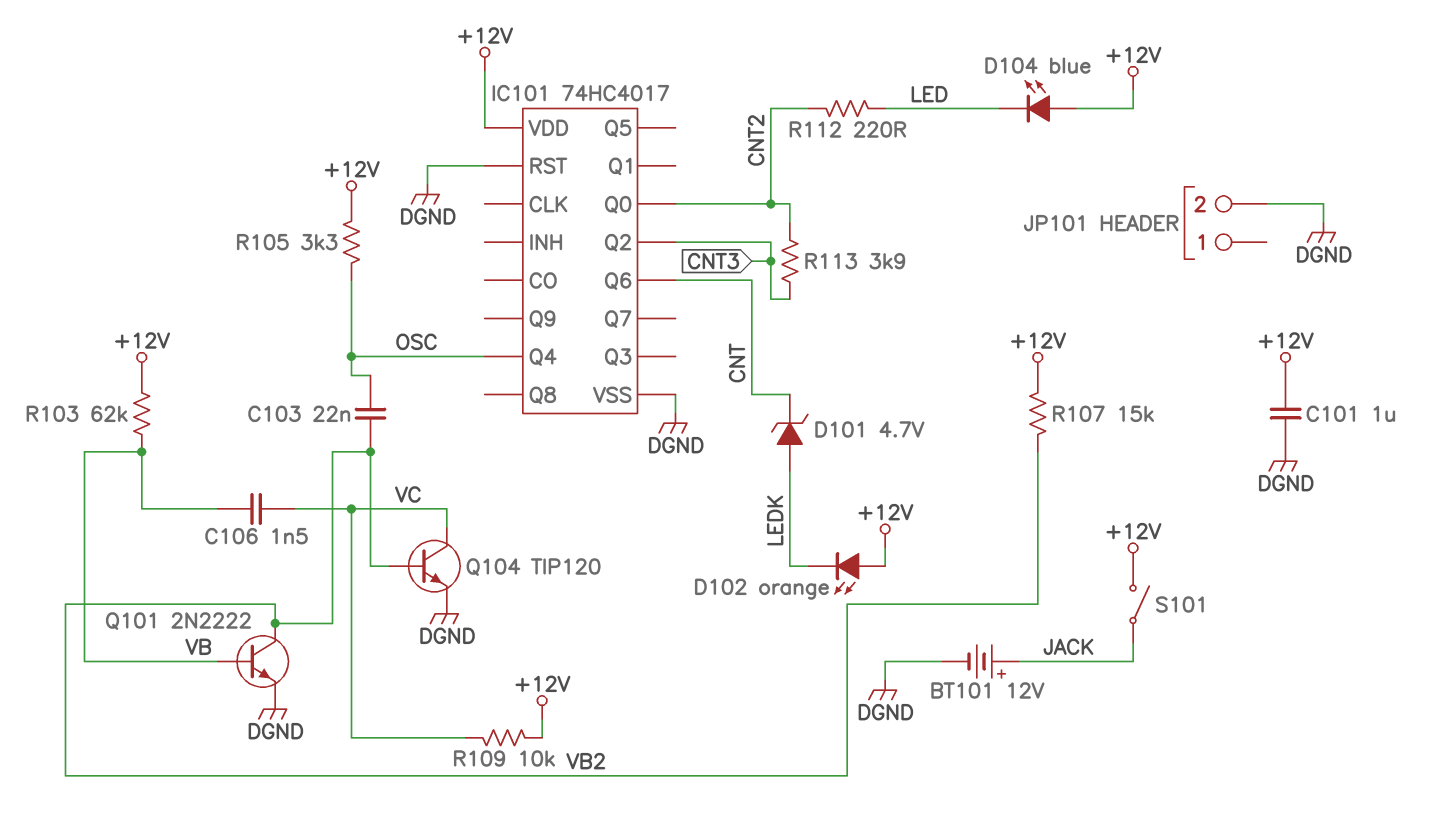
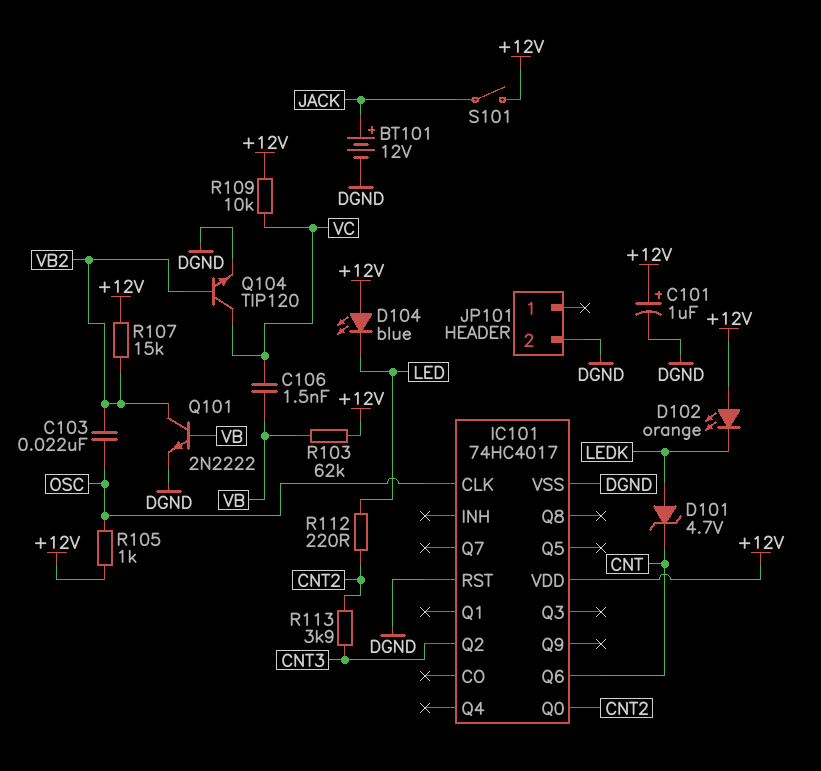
C101: 1uF (+12V, DGND) -> 1uF (plus +12V, minus DGND)
IC101 pin CLK: none -> OSC
IC101 pin Q4: OSC -> none
R105: 3.3k (+12V, OSC) -> 1k (+12V, OSC)

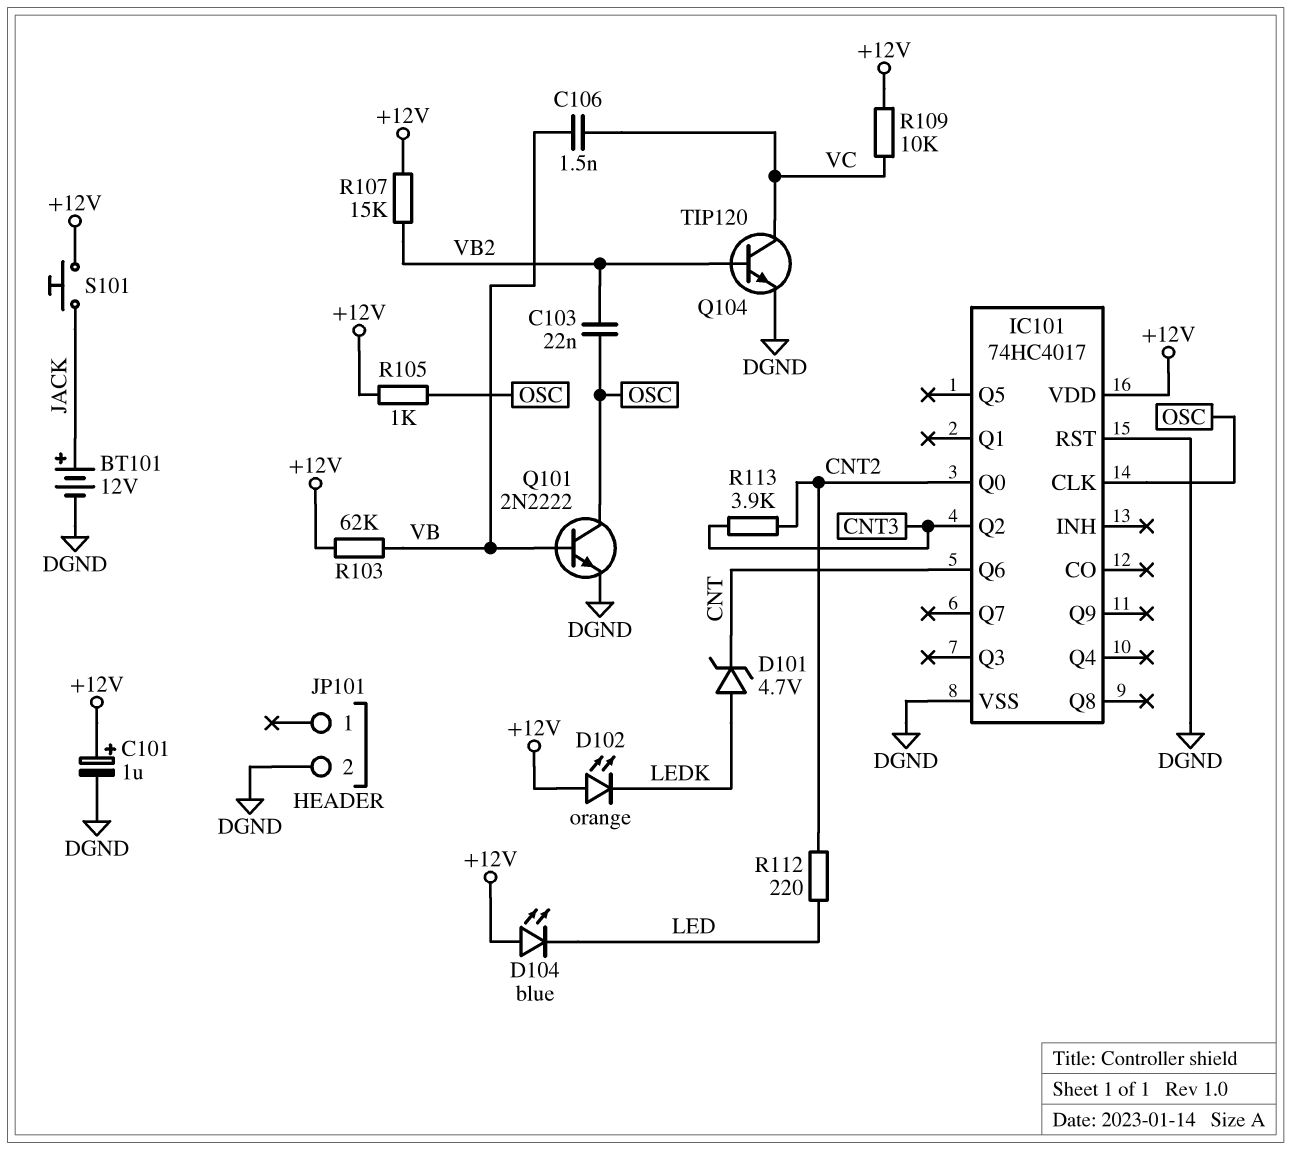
Q101: NPN 2N2222 (B VB, C VB2, E DGND) -> NPN 2N2222 (B VB, C OSC, E DGND)
S101: switch (+12V, JACK) -> button (+12V, JACK)

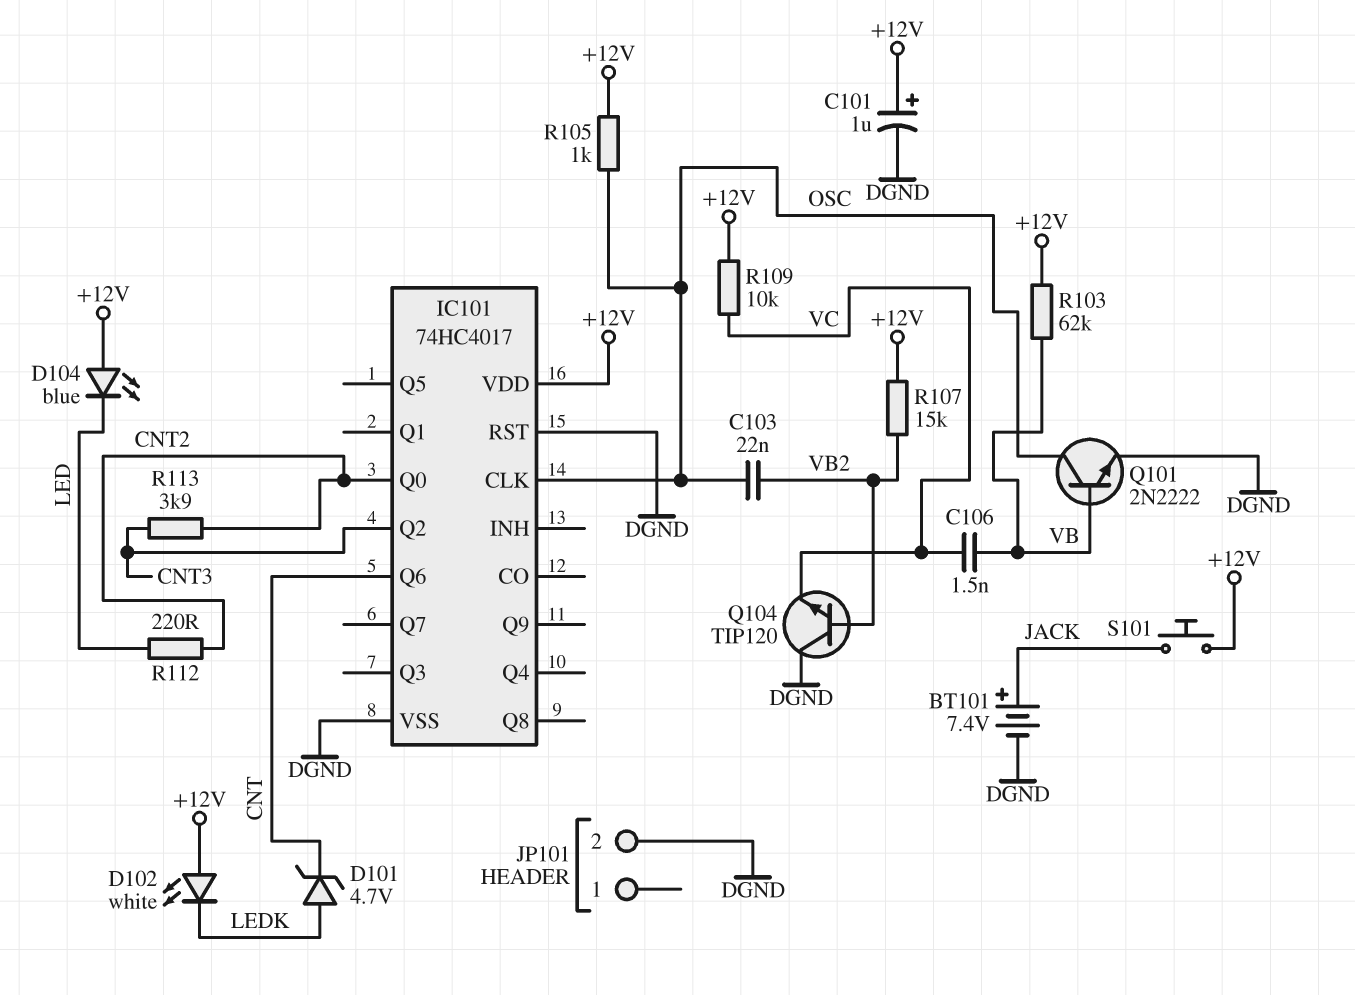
BT101: 12V (plus JACK, minus DGND) -> 7.4V (plus JACK, minus DGND)
D102: LED orange (A +12V, K LEDK) -> LED white (A +12V, K LEDK)
Q104: NPN TIP120 (B VB2, C VC, E DGND) -> NPN TIP120 (B VB2, C DGND, E VC)

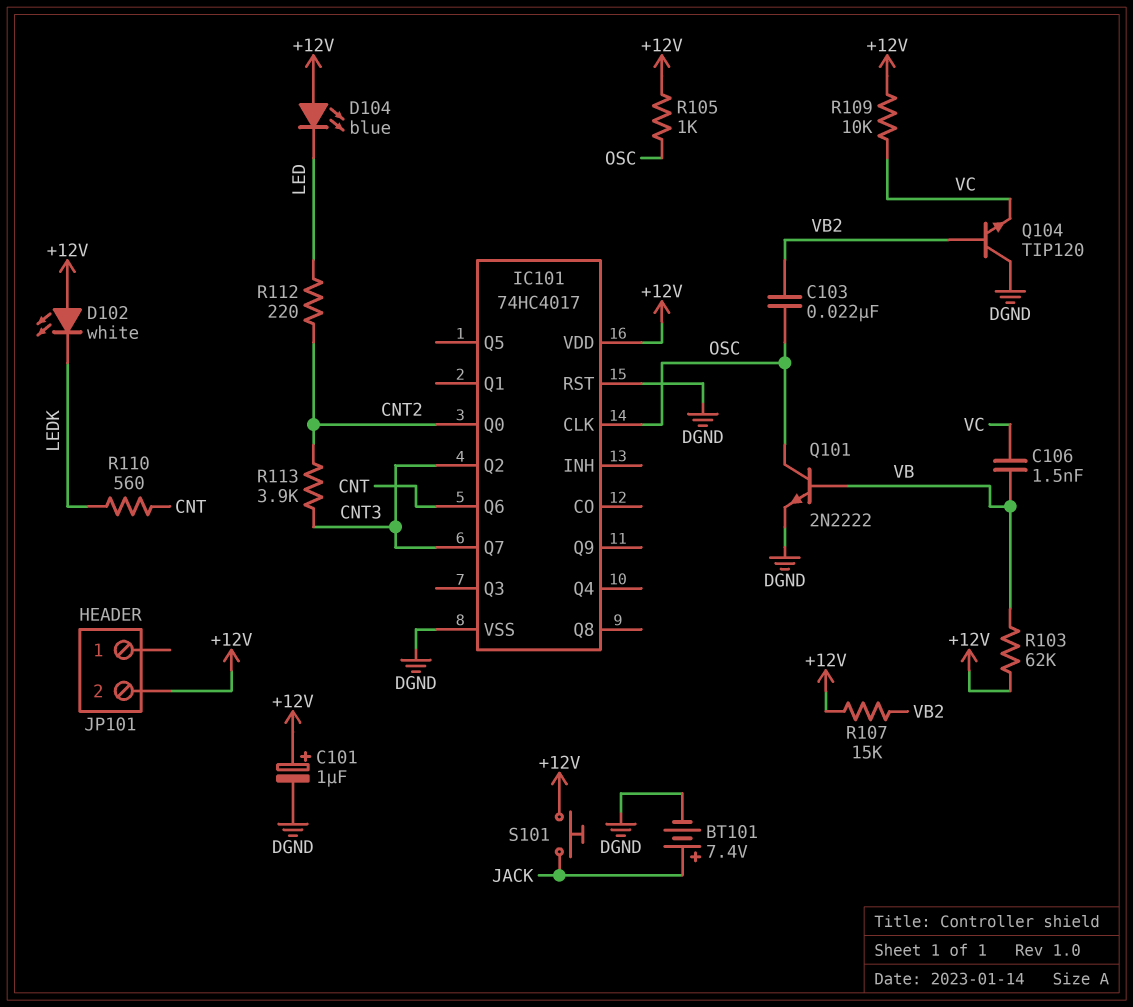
D101: zener 4.7V (A LEDK, K CNT) -> none
IC101 pin Q7: none -> CNT3
JP101 pin 2: DGND -> +12V
R110: none -> 560 (CNT, LEDK)

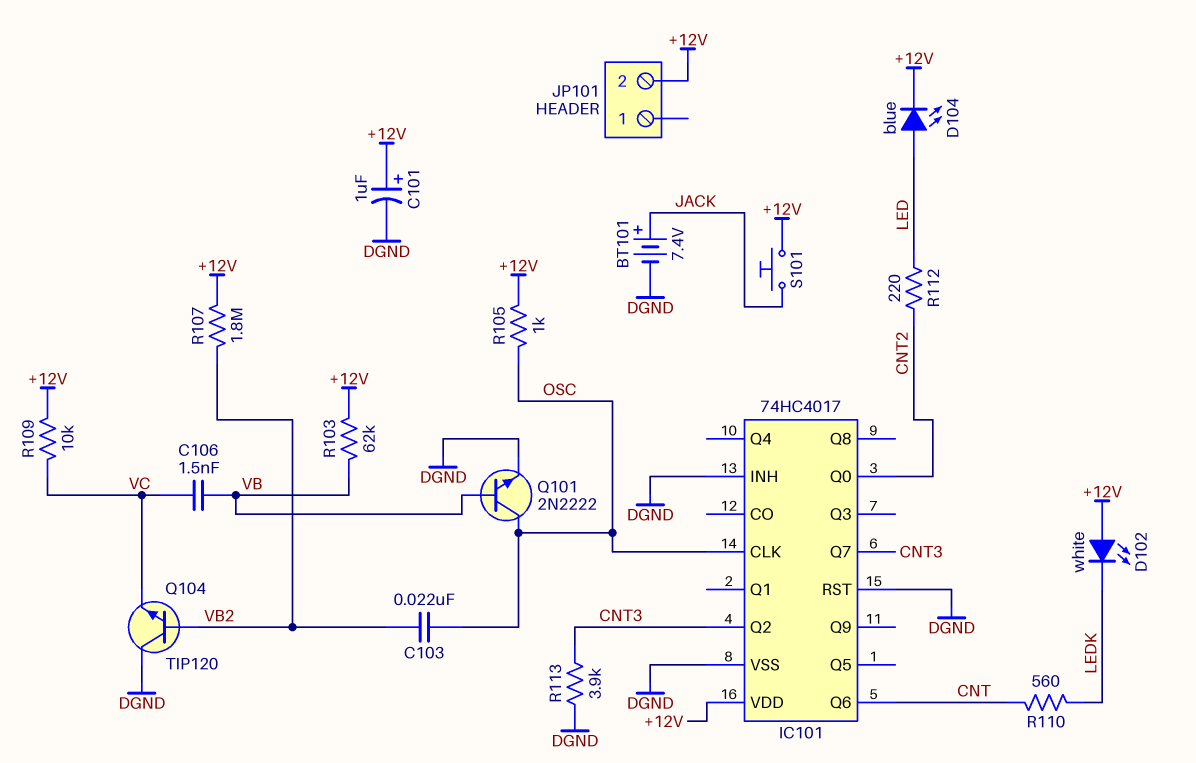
D104: LED blue (A +12V, K LED) -> LED blue (A LED, K +12V)
IC101 pin INH: none -> DGND
R107: 15k (+12V, VB2) -> 1.8M (+12V, VB2)
R113: 3.9k (CNT2, CNT3) -> 3.9k (CNT3, DGND)

